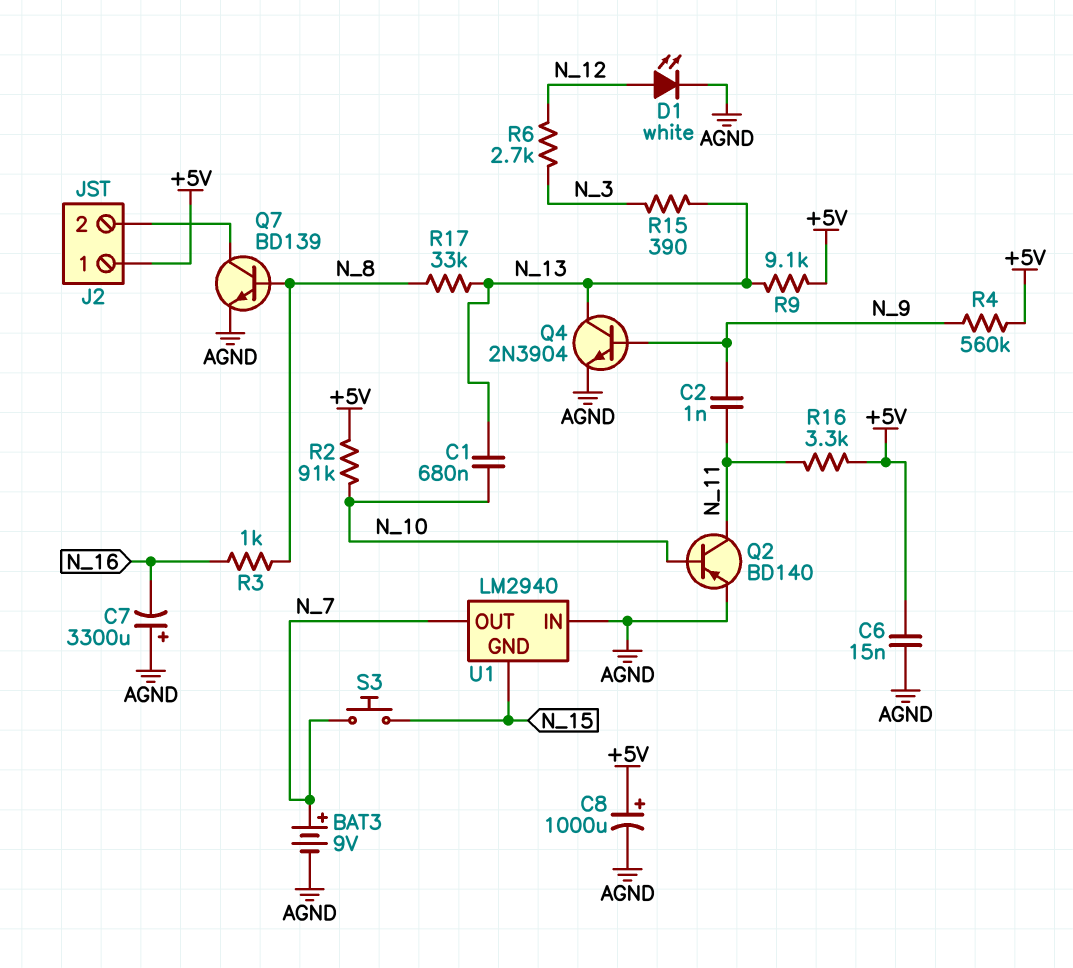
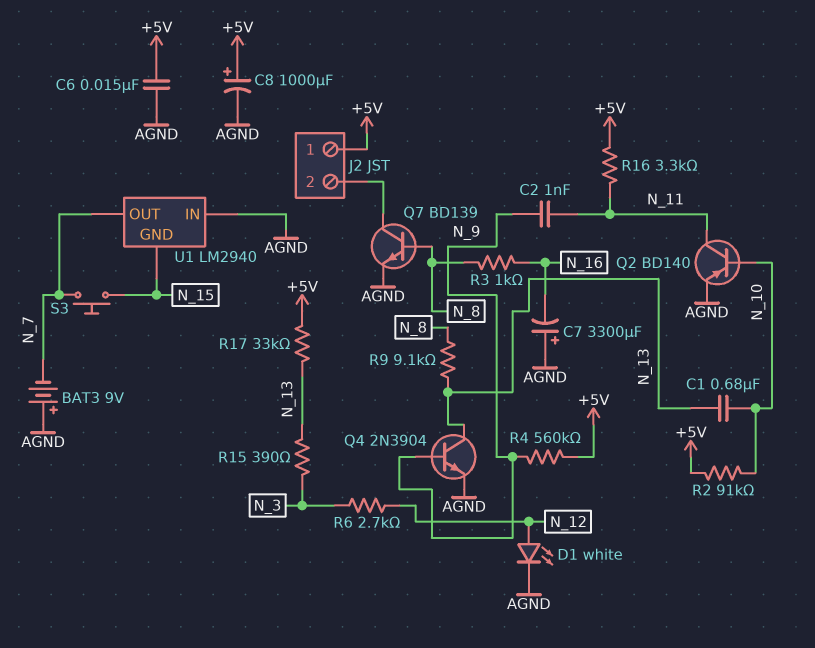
BAT3: 9V (plus N_7, minus AGND) -> 9V (plus AGND, minus N_7)
R9: 9.1k (+5V, N_13) -> 9.1k (N_8, N_13)
R17: 33k (N_8, N_13) -> 33k (+5V, N_13)

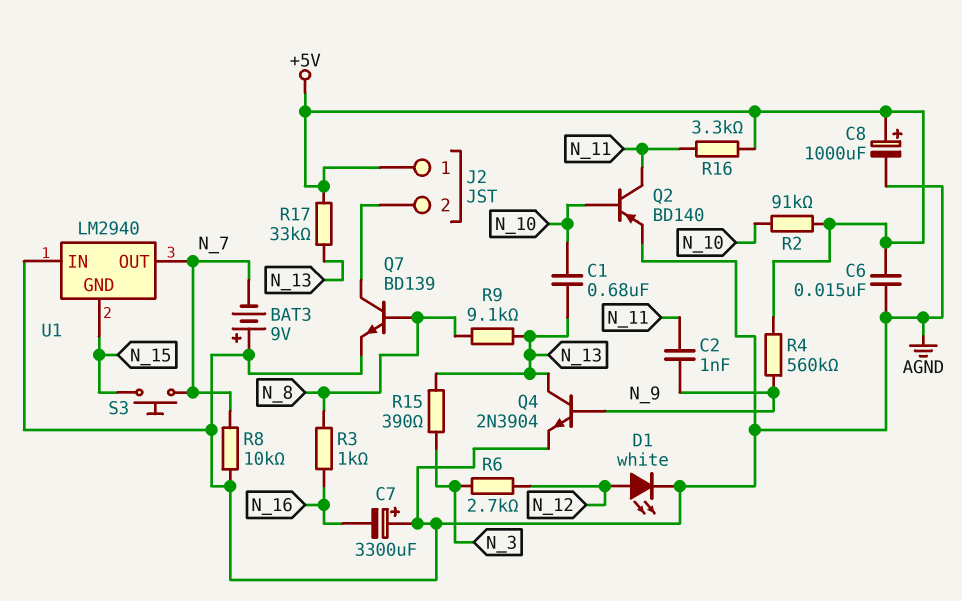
R8: none -> 10k (AGND, N_7)

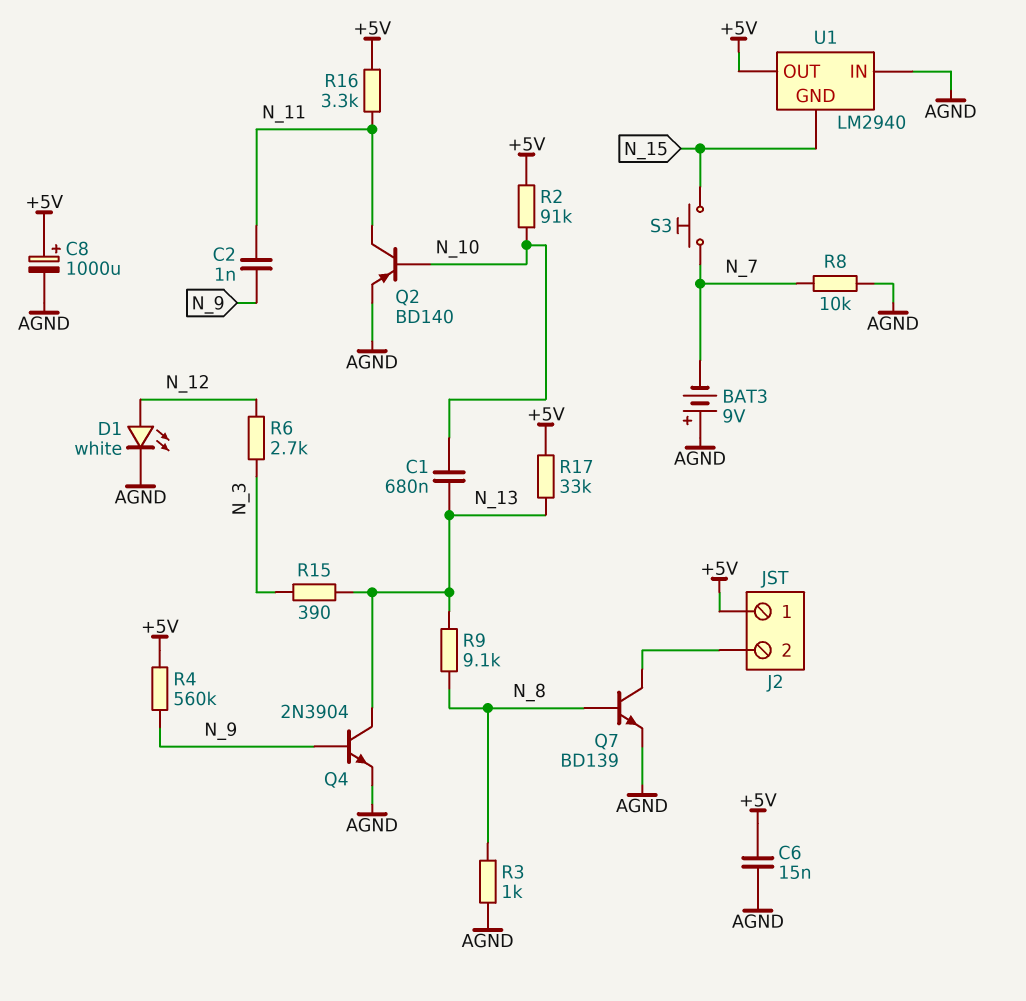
C7: 3300uF (plus AGND, minus N_16) -> none
R3: 1k (N_8, N_16) -> 1k (AGND, N_8)
U1 pin OUT: N_7 -> +5V

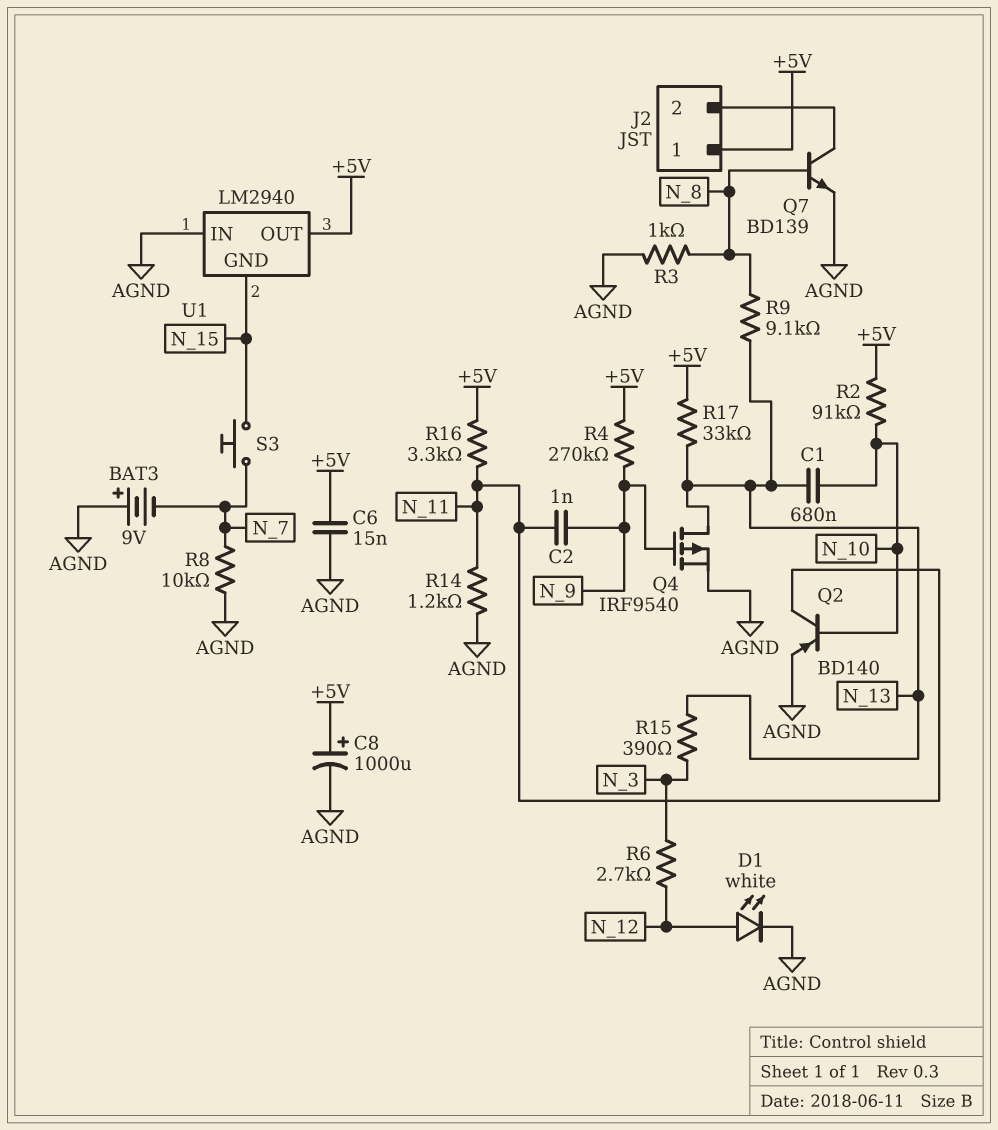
Q4: NPN 2N3904 (B N_9, C N_13, E AGND) -> PMOS IRF9540 (G N_9, D N_13, S AGND)
R4: 560k (+5V, N_9) -> 270k (+5V, N_9)
R14: none -> 1.2k (AGND, N_11)

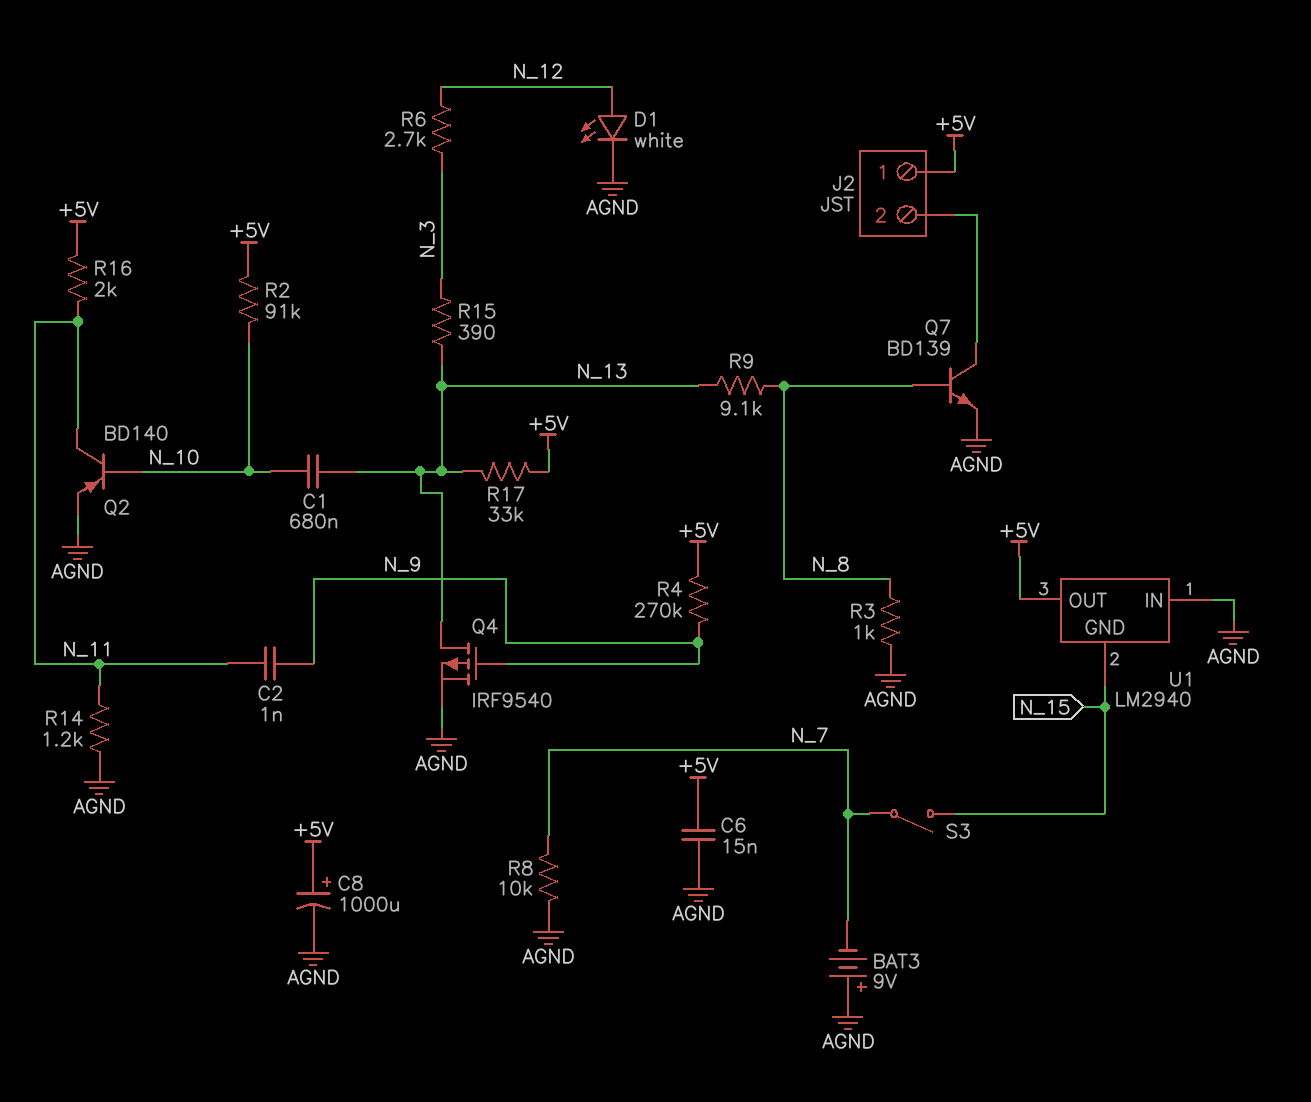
R16: 3.3k (+5V, N_11) -> 2k (+5V, N_11)
S3: button (N_7, N_15) -> switch (N_7, N_15)

